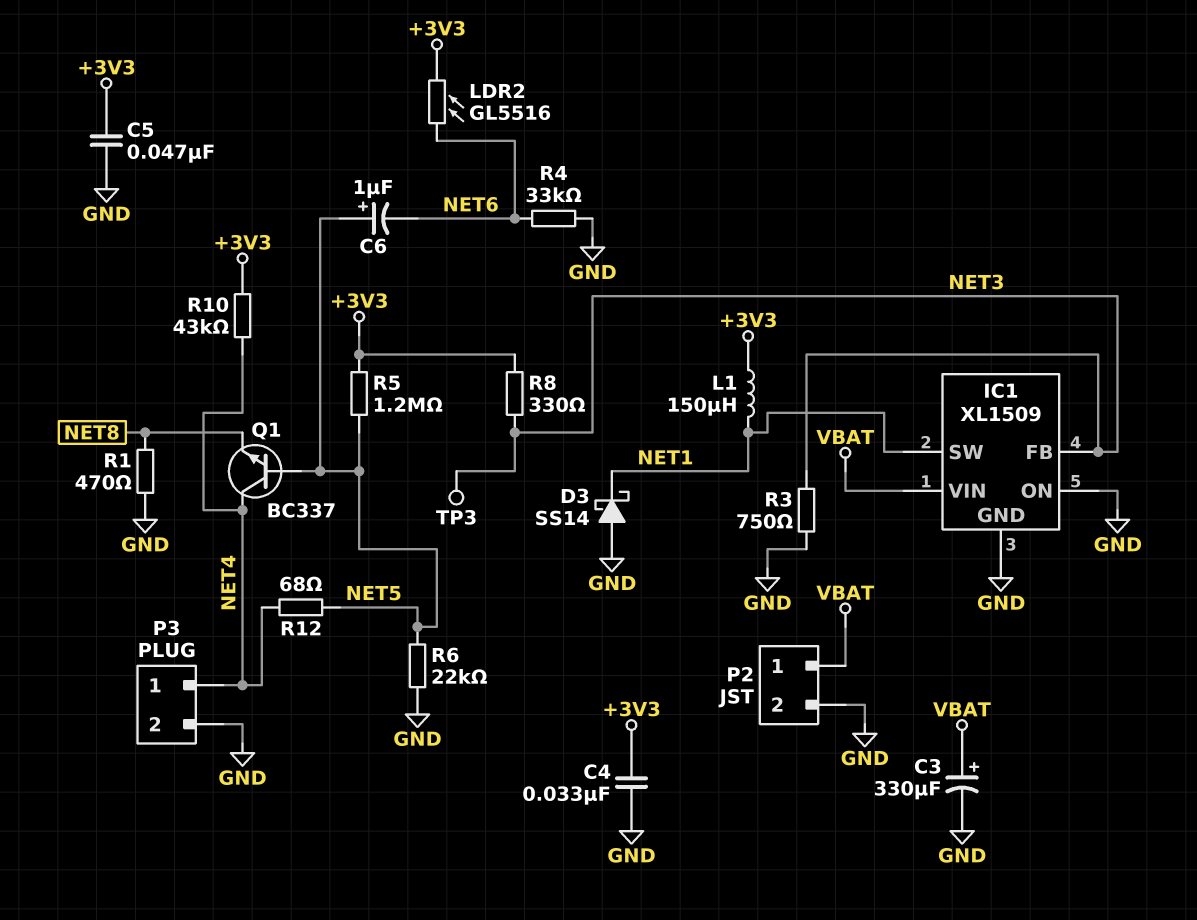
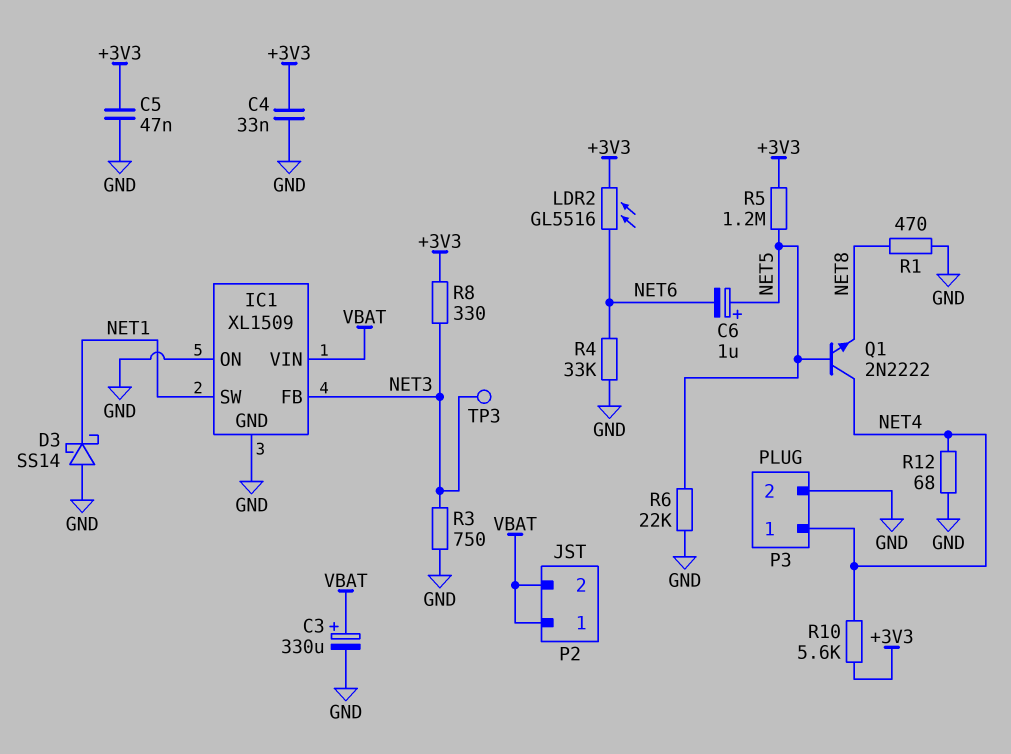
L1: 150uH (+3V3, NET1) -> none
P2 pin 2: GND -> VBAT
Q1: NPN BC337 (B NET5, C NET4, E NET8) -> NPN 2N2222 (B NET5, C NET4, E NET8)
R10: 43k (+3V3, NET4) -> 5.6k (+3V3, NET4)
R12: 68 (NET4, NET5) -> 68 (GND, NET4)

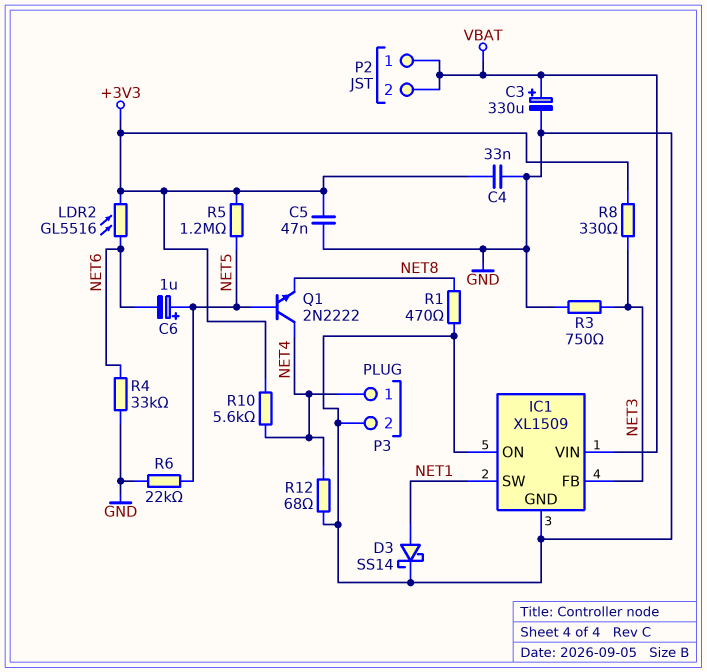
D3: schottky SS14 (A GND, K NET1) -> schottky SS14 (A NET1, K GND)
TP3: test point (NET3) -> none

